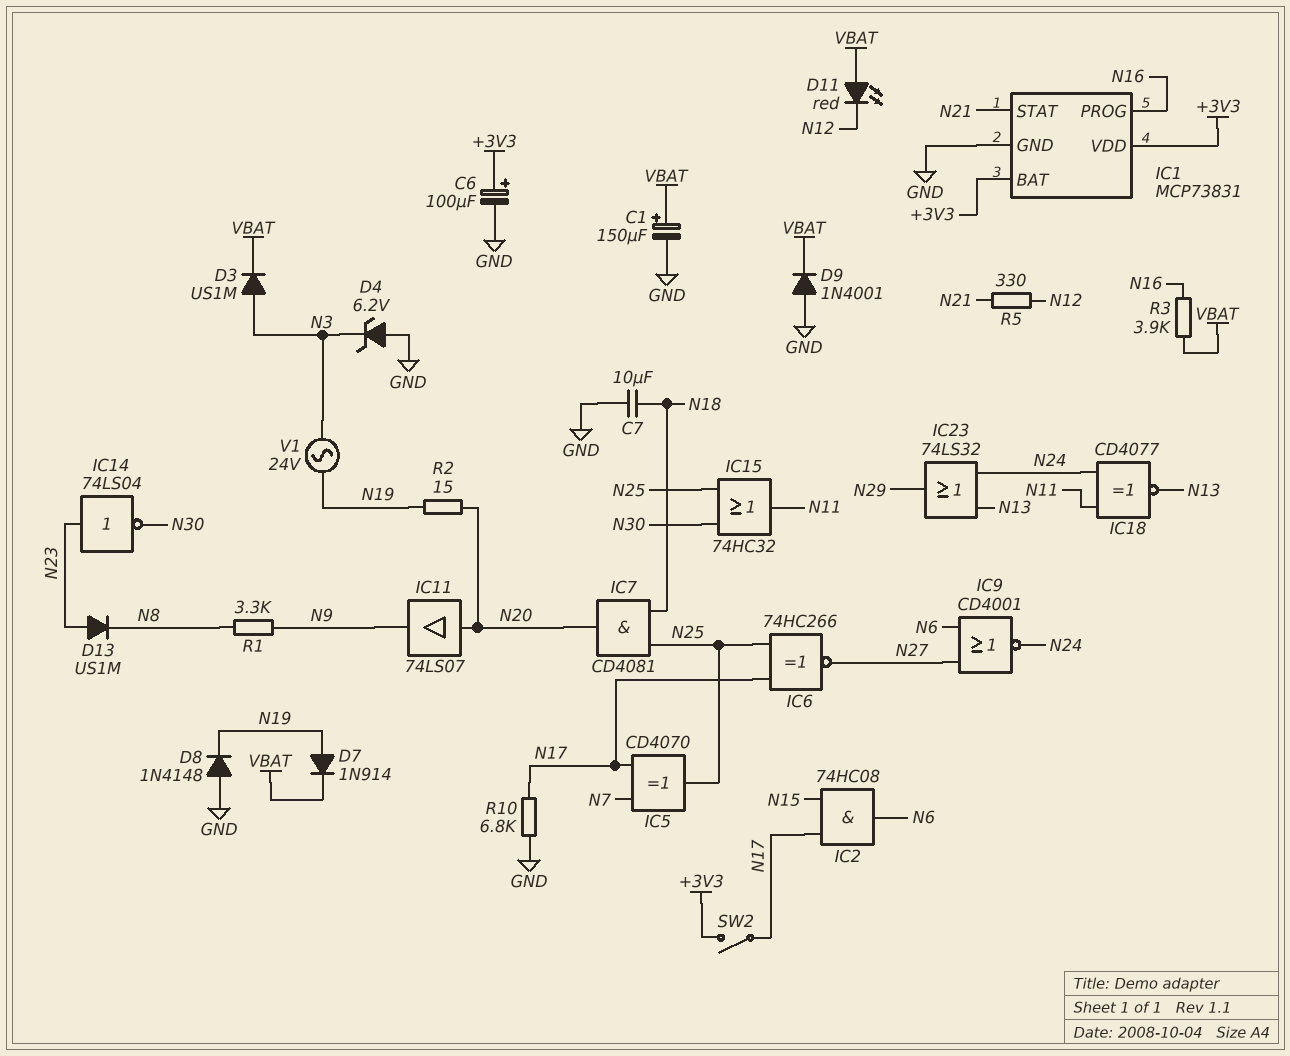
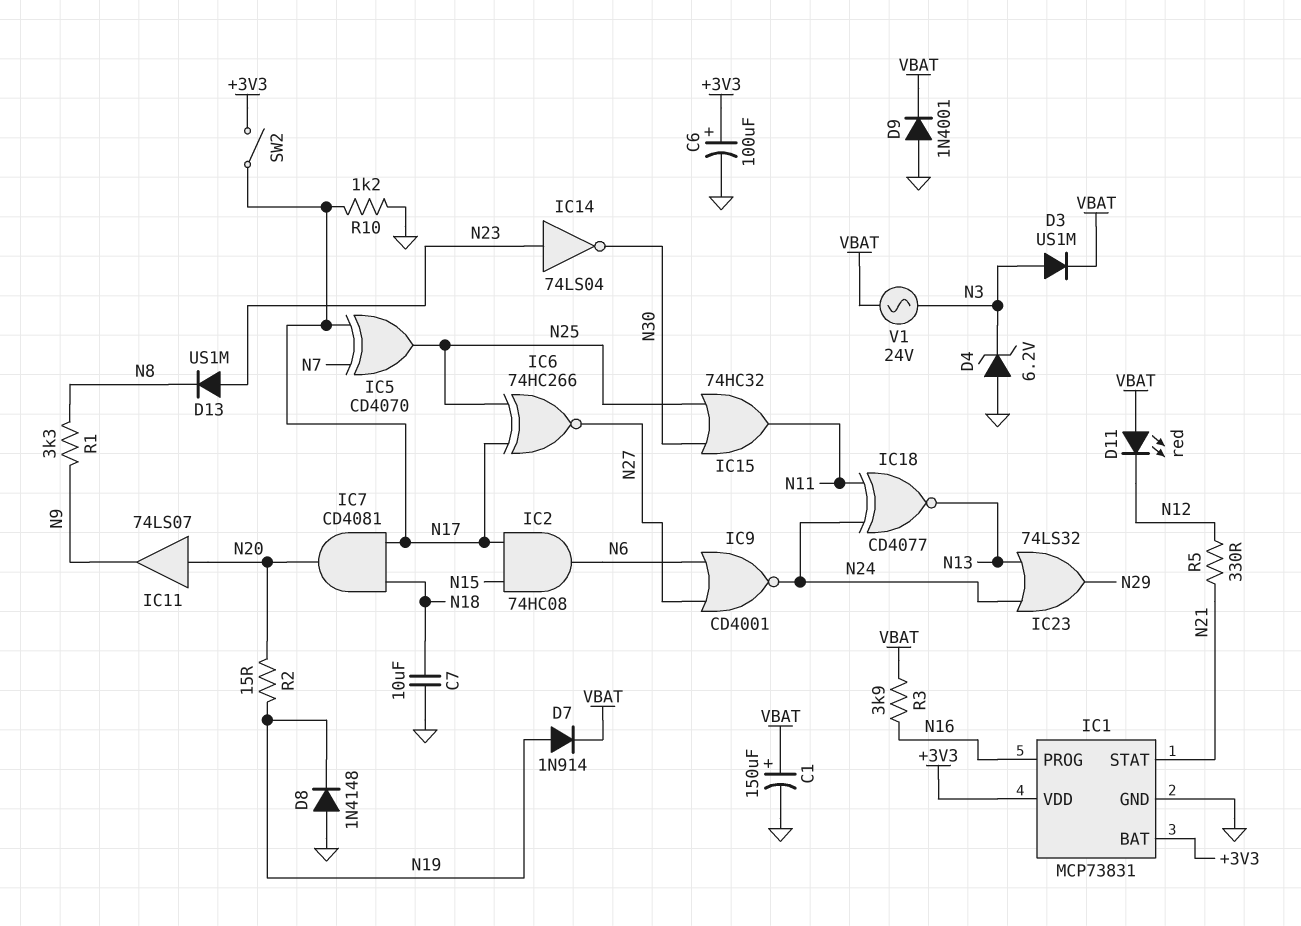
IC7: AND CD4081 (in N18, in N25, out N20) -> AND CD4081 (in N17, in N18, out N20)
R10: 6.8k (GND, N17) -> 1.2k (GND, N17)
V1: AC 24V (N3, N19) -> AC 24V (N3, VBAT)

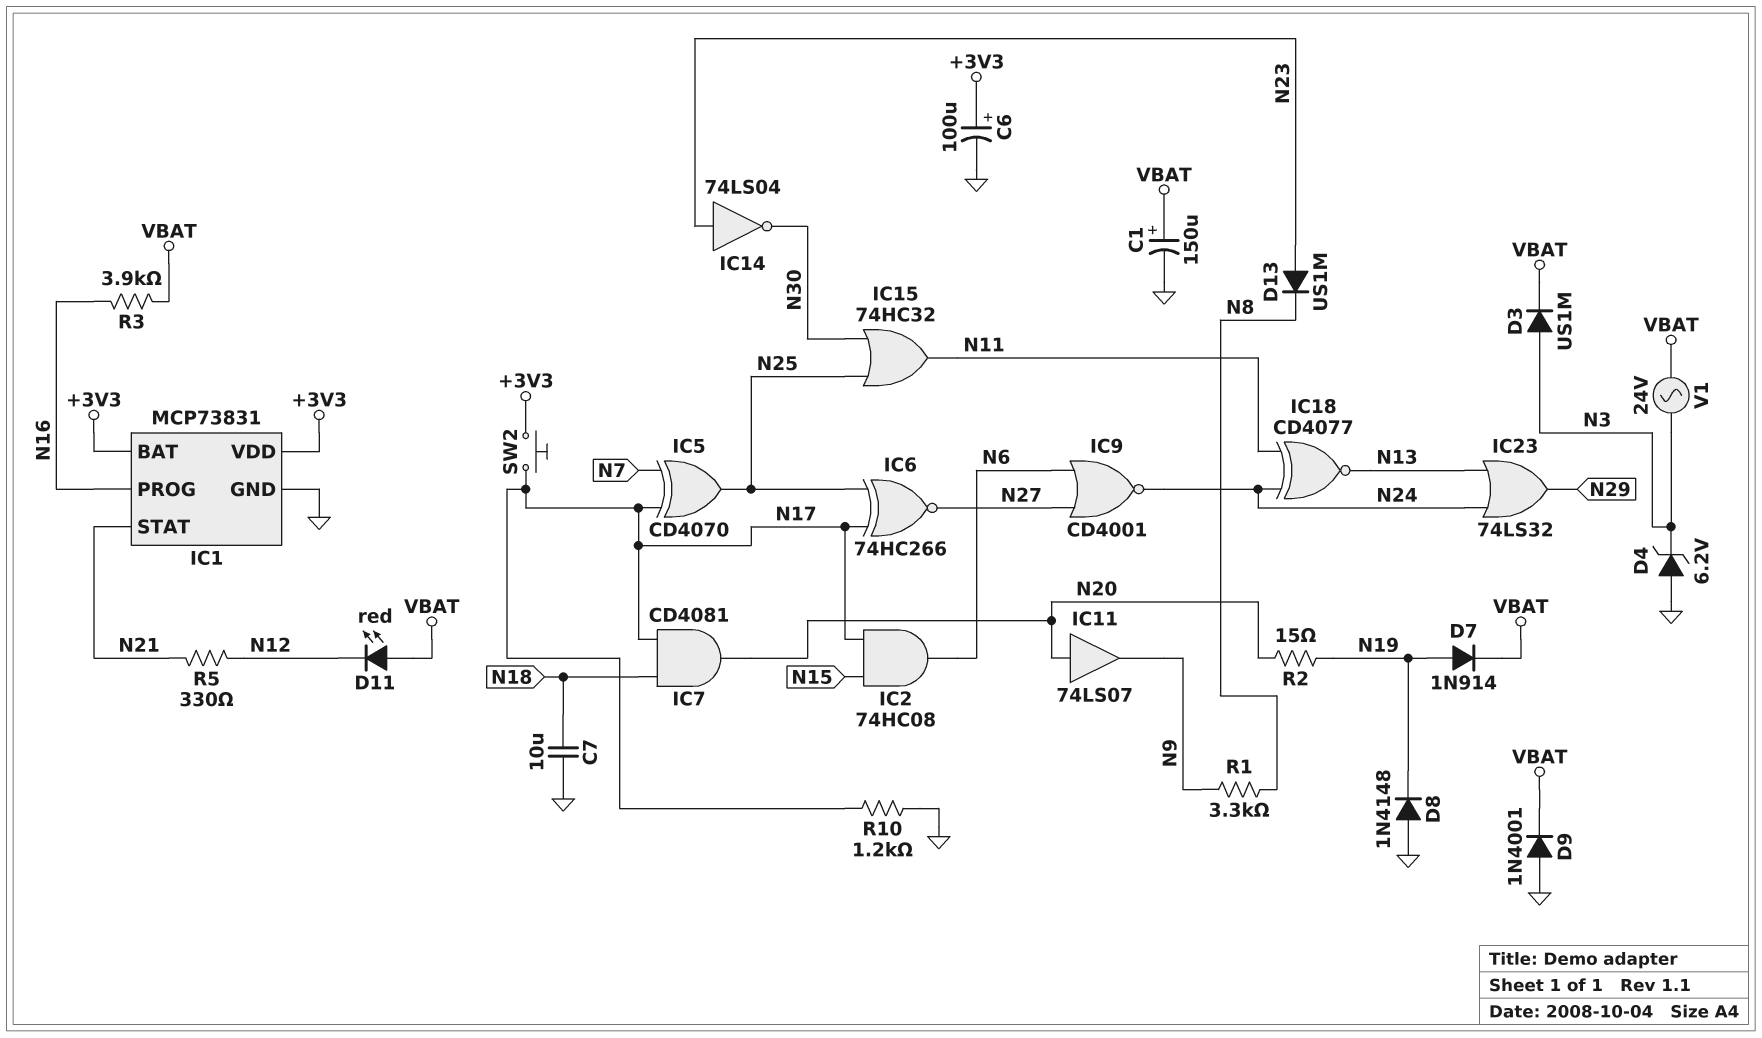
SW2: switch (+3V3, N17) -> button (+3V3, N17)

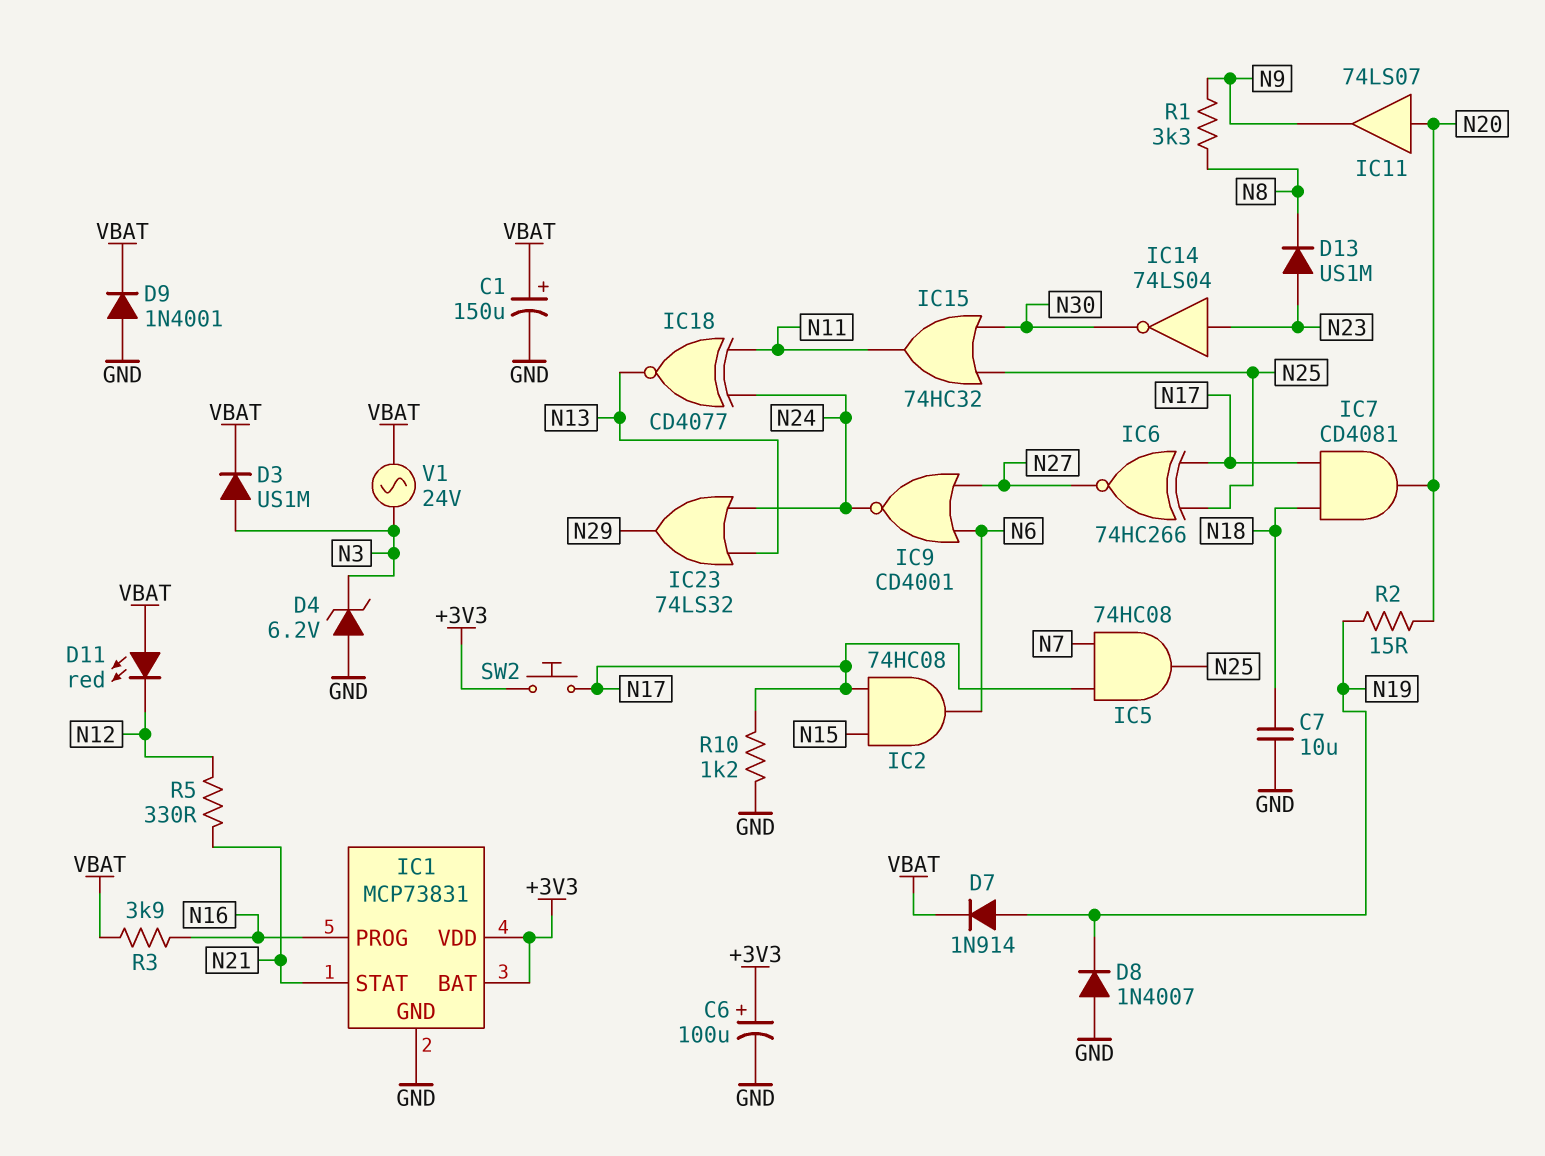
D8: diode 1N4148 (A GND, K N19) -> diode 1N4007 (A GND, K N19)
IC5: XOR CD4070 (in N7, in N17, out N25) -> AND 74HC08 (in N7, in N17, out N25)

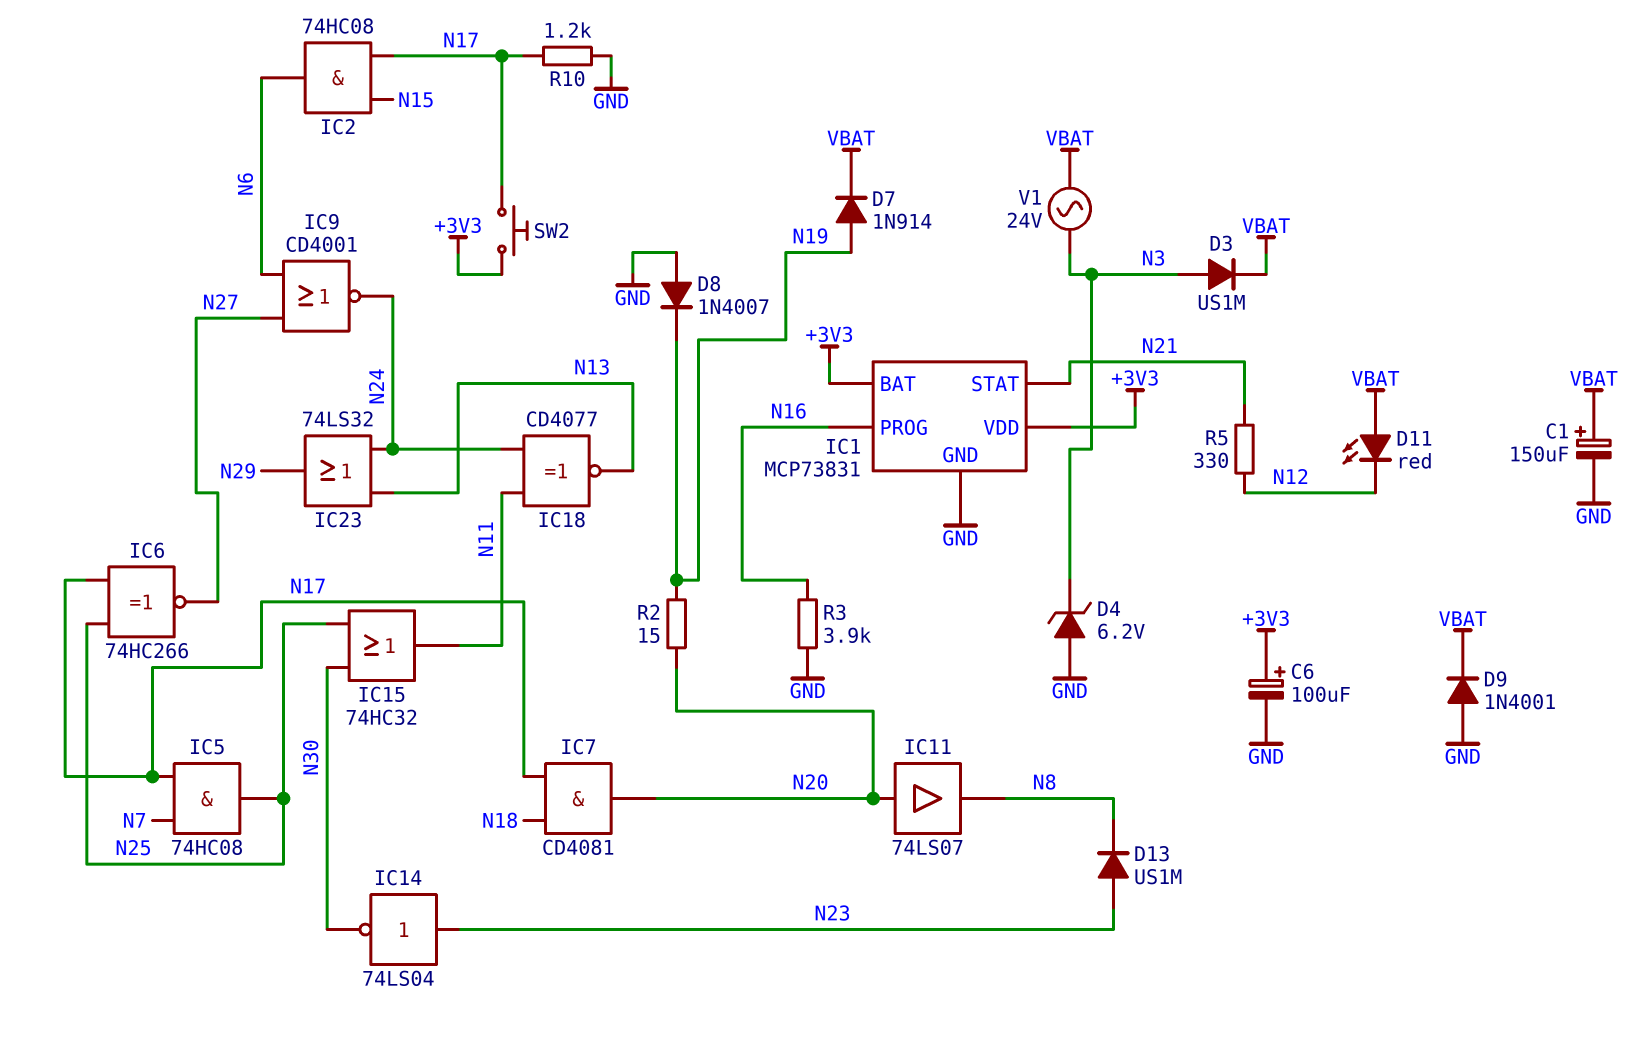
C7: 10uF (GND, N18) -> none
IC11: buffer 74LS07 (in N20, out N9) -> buffer 74LS07 (in N20, out N8)
R1: 3.3k (N8, N9) -> none
R3: 3.9k (N16, VBAT) -> 3.9k (GND, N16)

